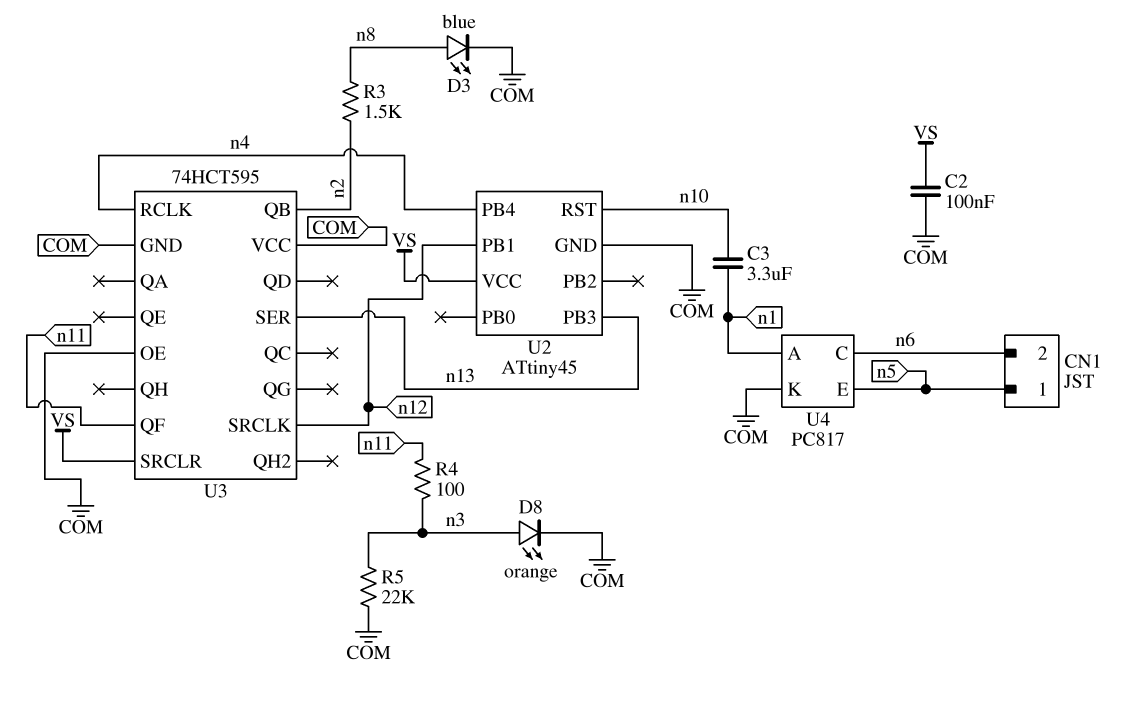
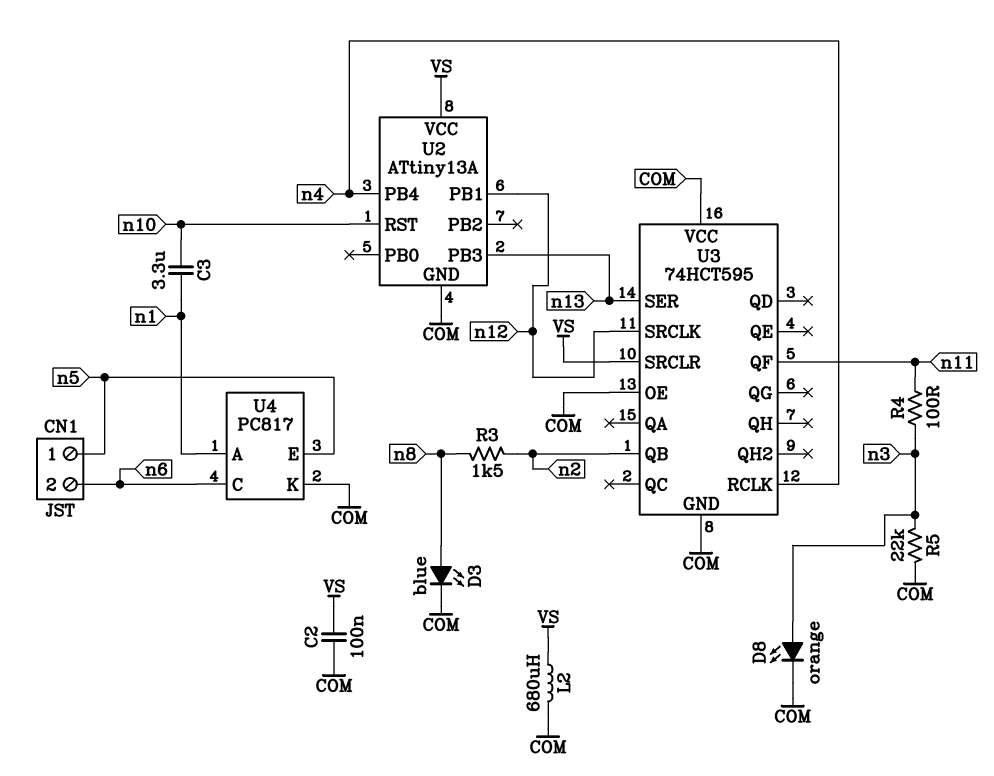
L2: none -> 680uH (COM, VS)
U2: ATtiny45 -> ATtiny13A

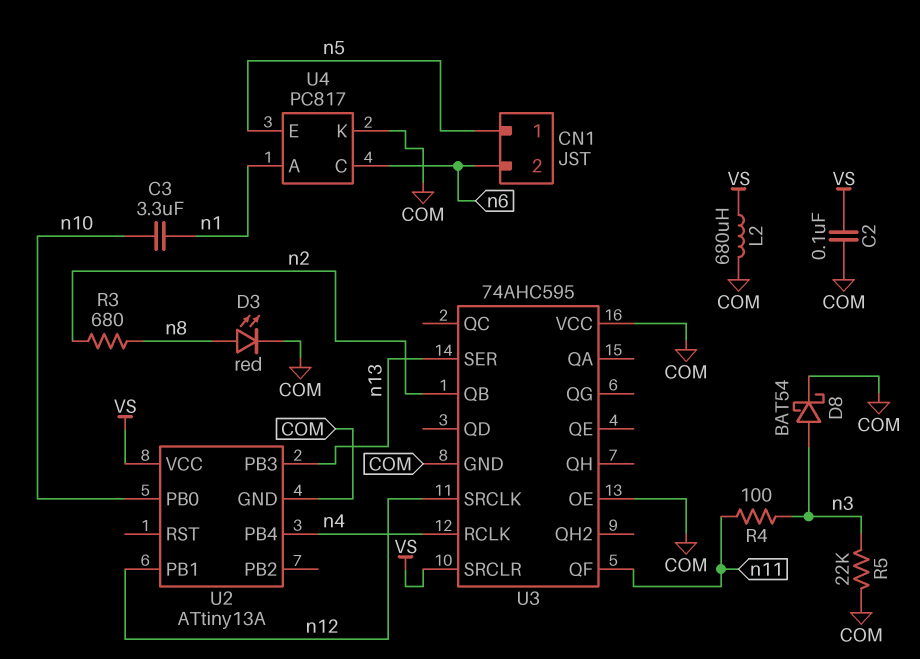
D3: LED blue (A n8, K COM) -> LED red (A n8, K COM)
D8: LED orange (A n3, K COM) -> schottky BAT54 (A n3, K COM)
R3: 1.5k (n2, n8) -> 680 (n2, n8)
U2 pin PB0: none -> n10
U2 pin RST: n10 -> none
U3: 74HCT595 -> 74AHC595

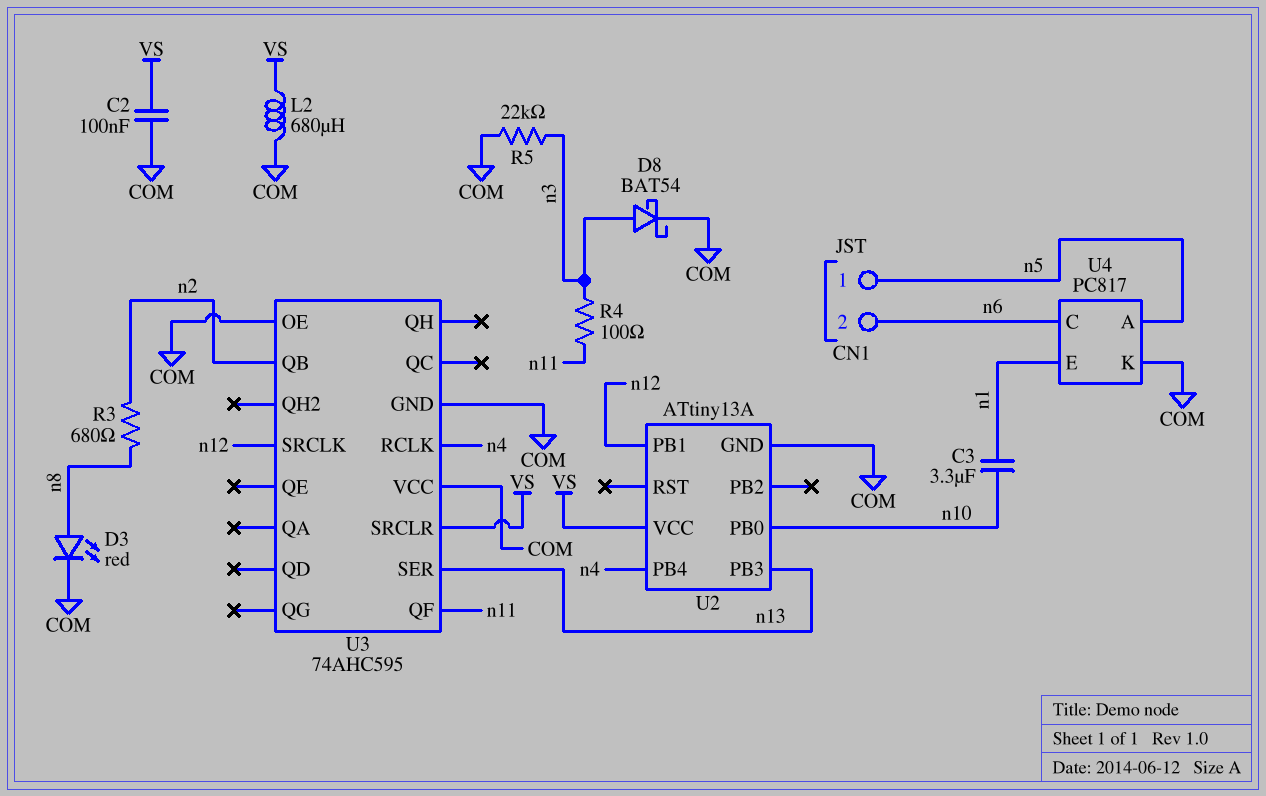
U4 pin A: n1 -> n5
U4 pin E: n5 -> n1

